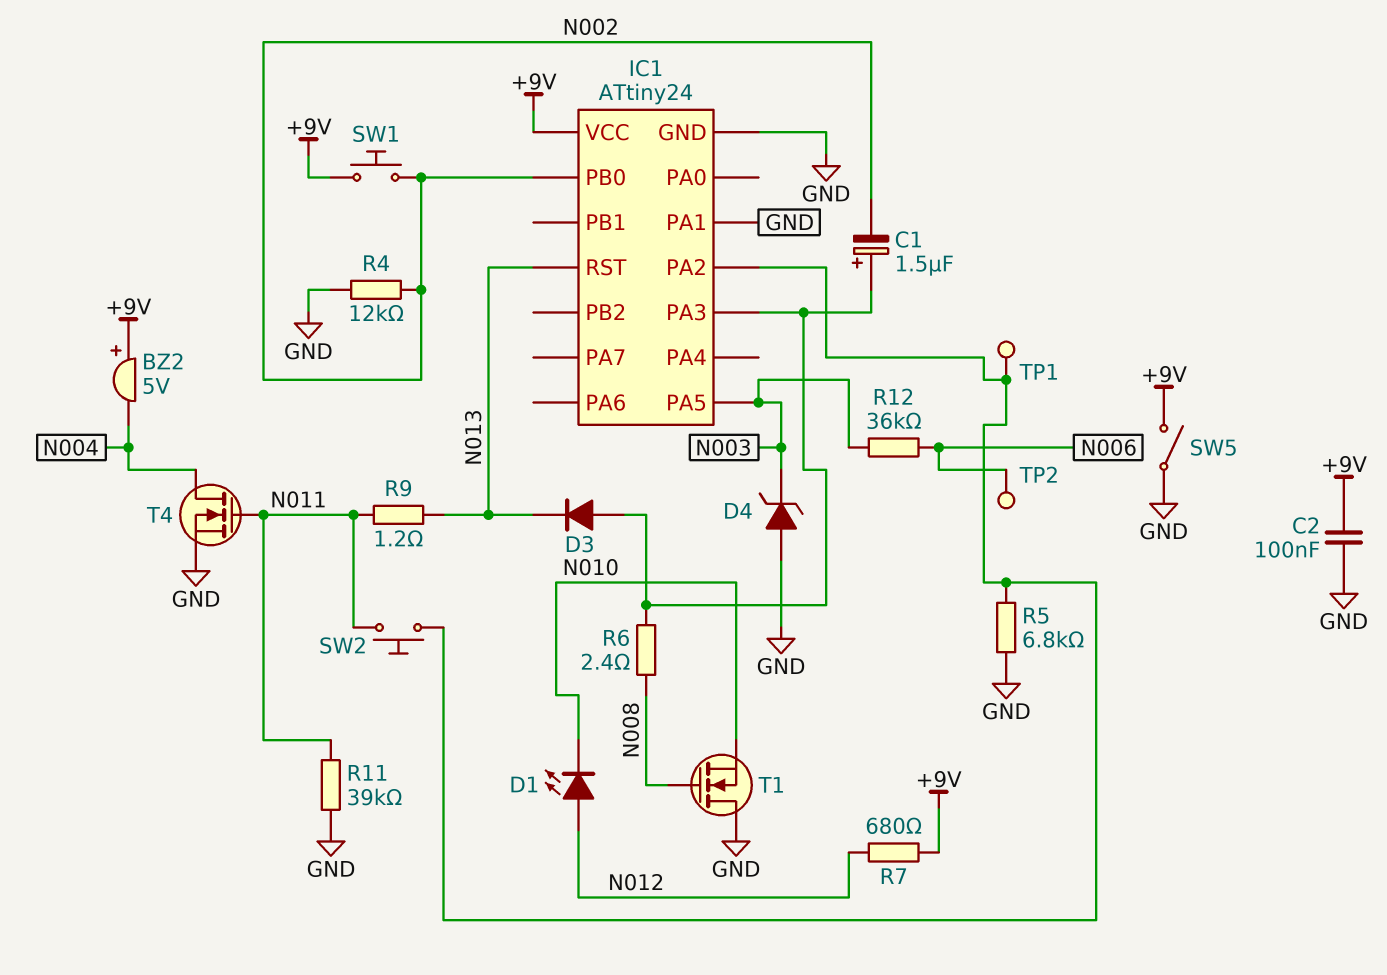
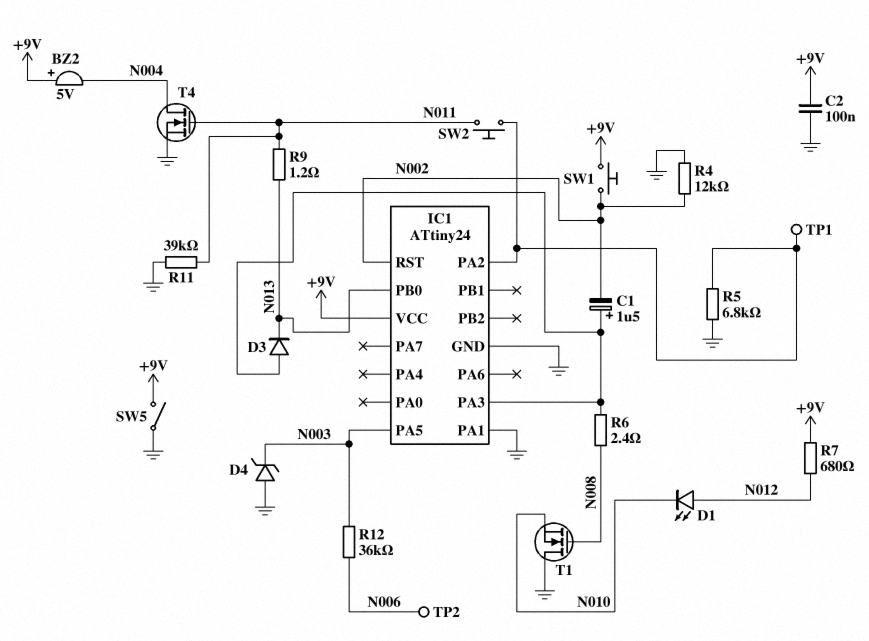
IC1 pin PB0: N002 -> N013
IC1 pin RST: N013 -> N002

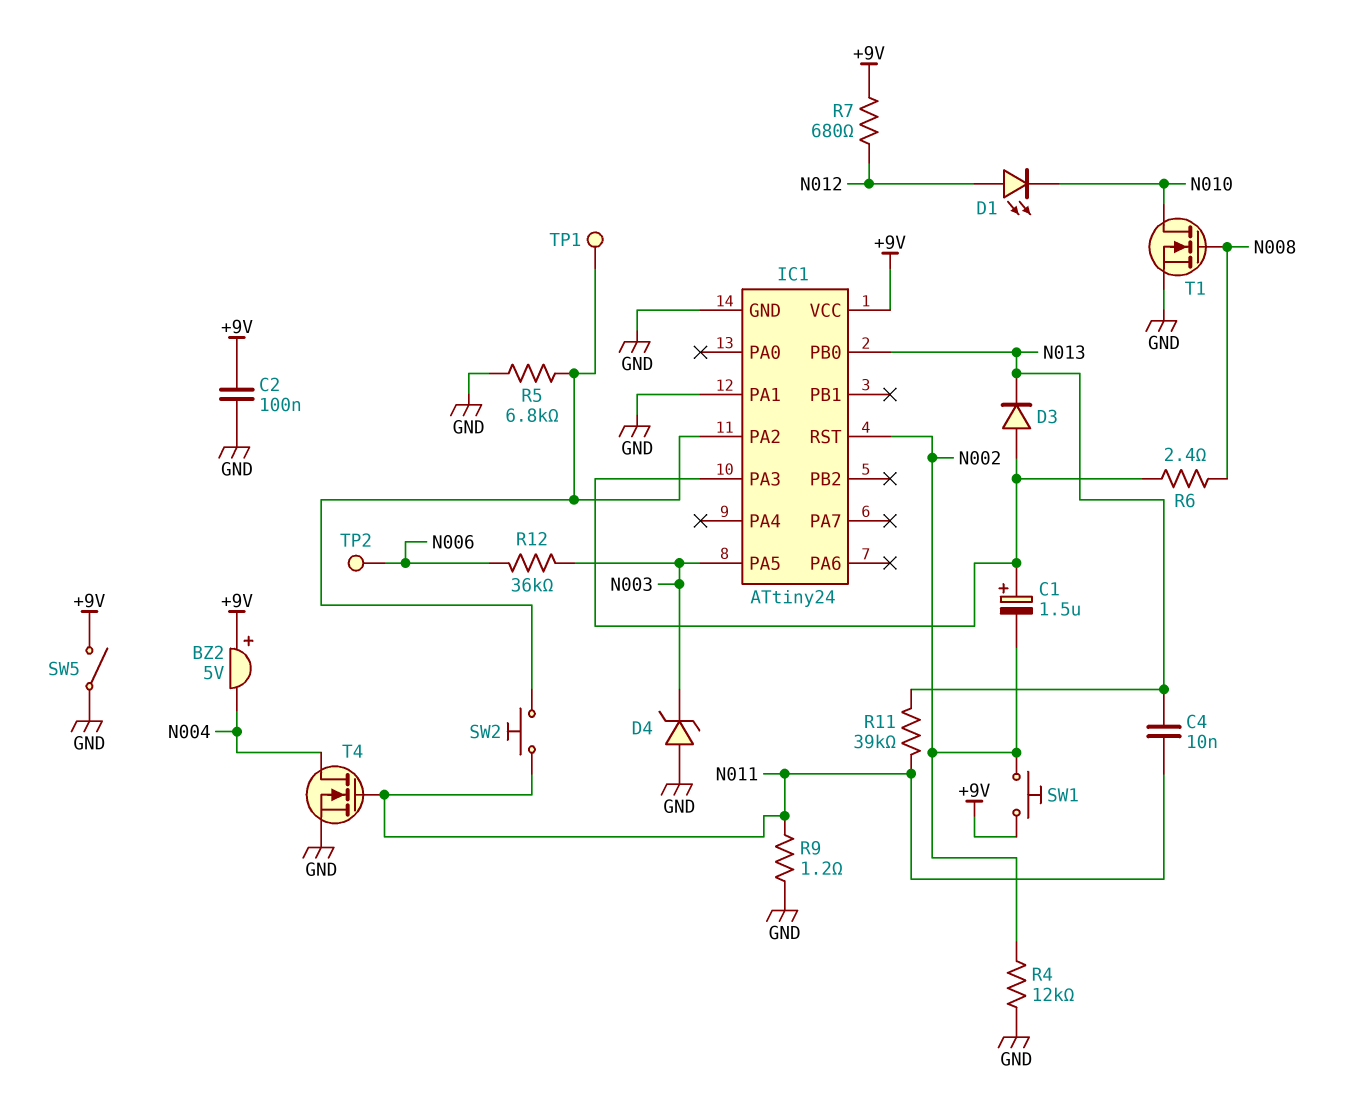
C4: none -> 10nF (N011, N013)
R9: 1.2 (N011, N013) -> 1.2 (GND, N011)
R11: 39k (GND, N011) -> 39k (N011, N013)
T1: NMOS (G N008, D GND, S N010) -> NMOS (G N008, D N010, S GND)

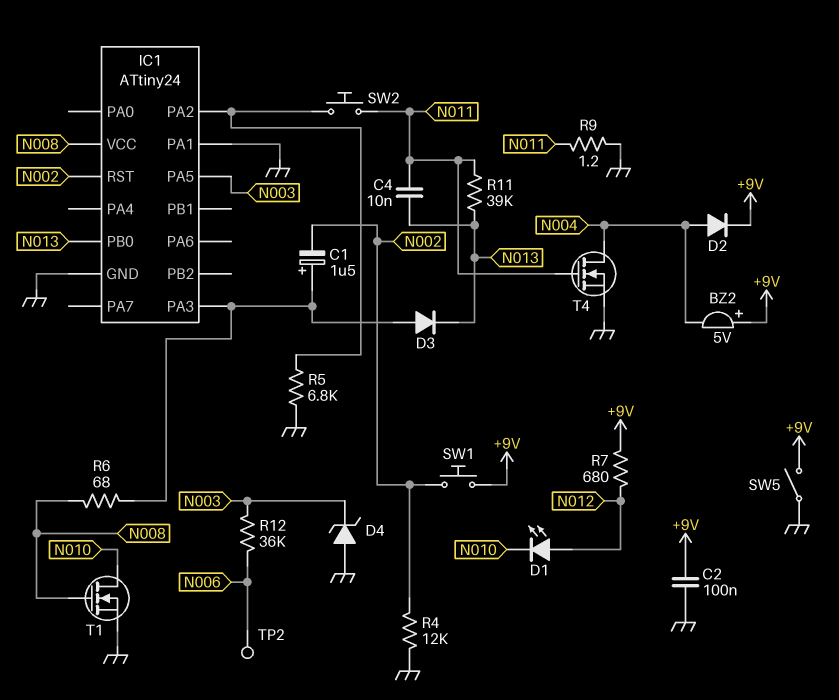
D2: none -> diode (A N004, K +9V)
IC1 pin VCC: +9V -> N008
R6: 2.4 (IC1/PA3, N008) -> 68 (IC1/PA3, N008)
TP1: test point (IC1/PA2) -> none

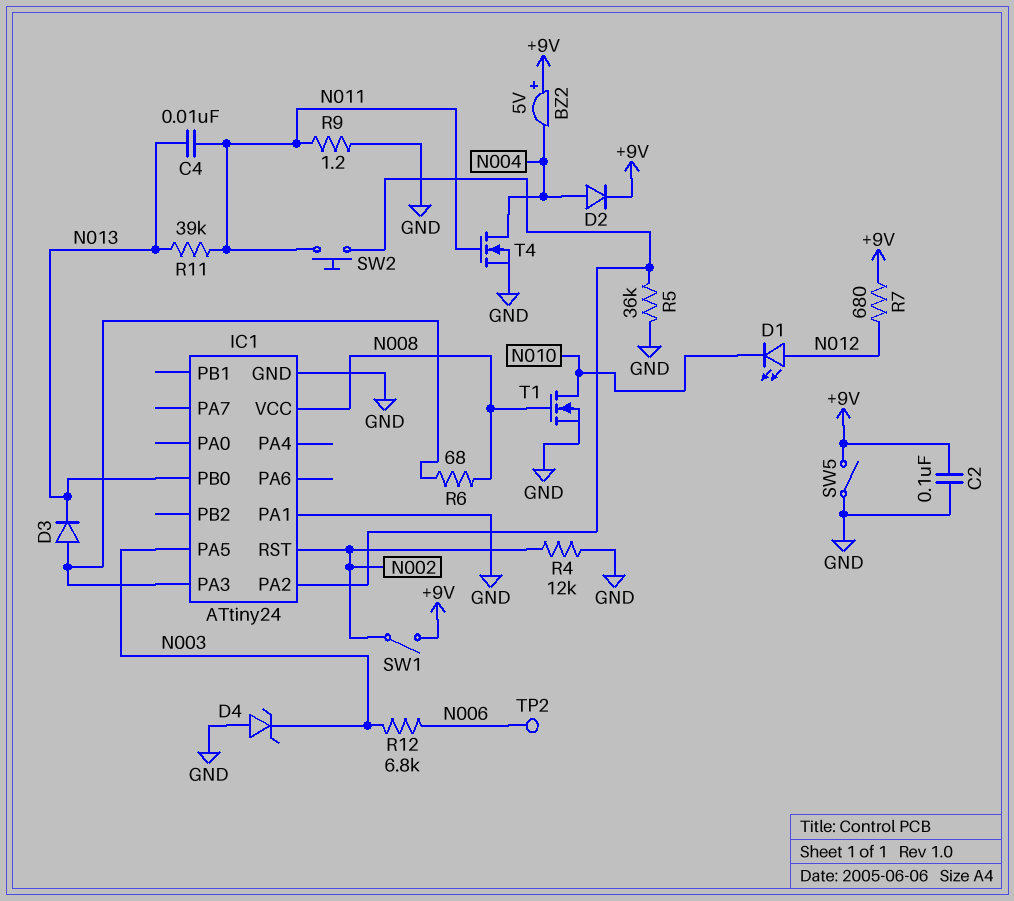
C1: 1.5uF (plus IC1/PA3, minus N002) -> none
R5: 6.8k (GND, IC1/PA2) -> 36k (GND, IC1/PA2)
R12: 36k (N003, N006) -> 6.8k (N003, N006)
SW1: button (+9V, N002) -> switch (+9V, N002)

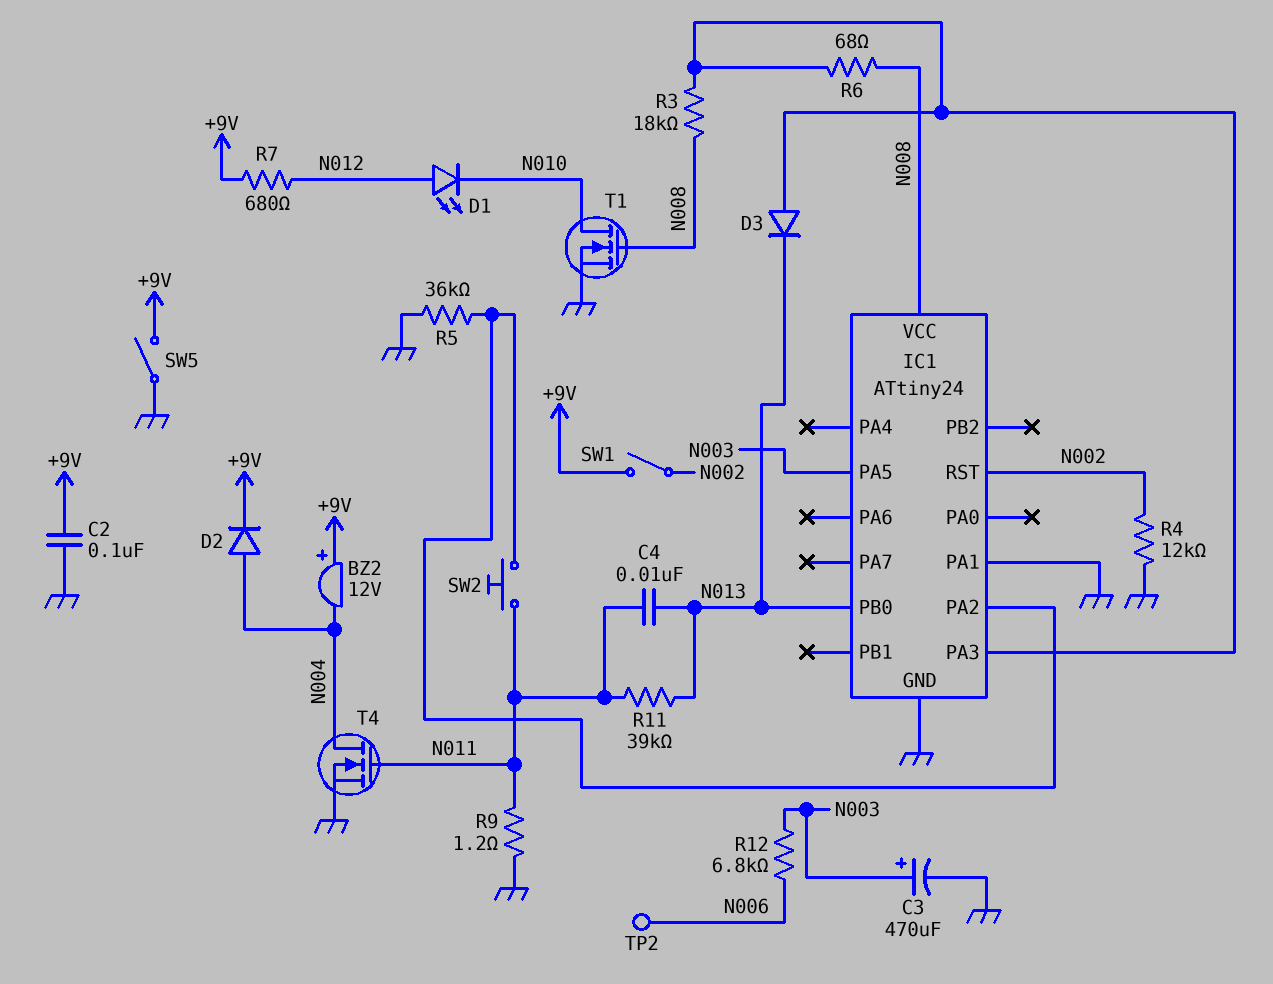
BZ2: buzzer 5V (plus +9V, minus N004) -> buzzer 12V (plus +9V, minus N004)
C3: none -> 470uF (plus N003, minus GND)
D4: zener (A GND, K N003) -> none
R3: none -> 18k (IC1/PA3, N008)

